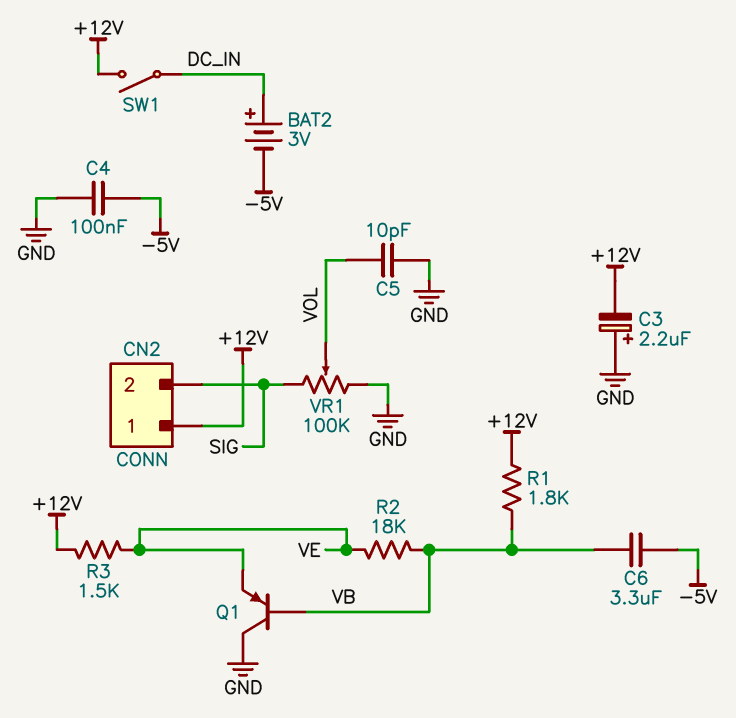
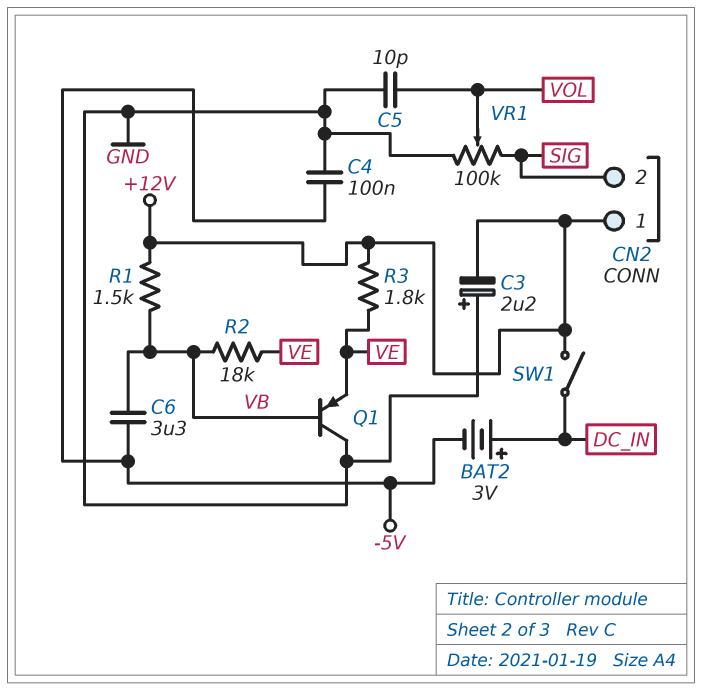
R1: 1.8k (+12V, VB) -> 1.5k (+12V, VB)
R3: 1.5k (+12V, VE) -> 1.8k (+12V, VE)

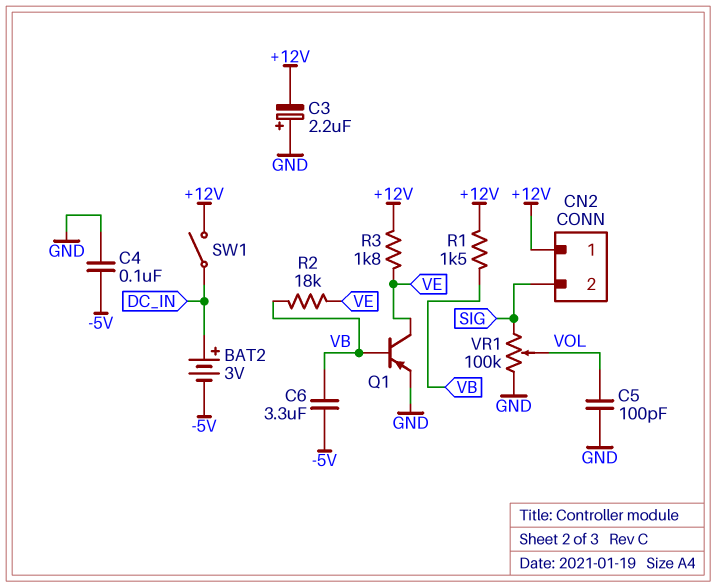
C5: 10pF (GND, VOL) -> 100pF (GND, VOL)
Q1: PNP (B VB, C GND, E VE) -> PNP (B VB, C VE, E GND)

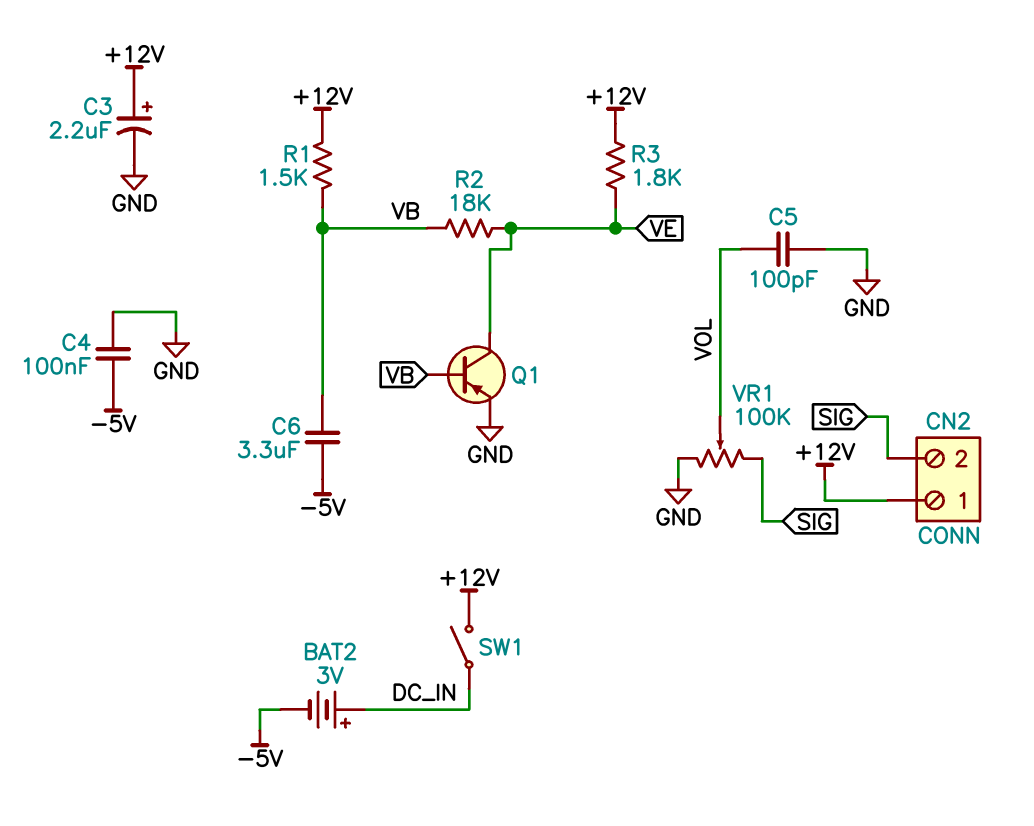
C3: 2.2uF (plus GND, minus +12V) -> 2.2uF (plus +12V, minus GND)

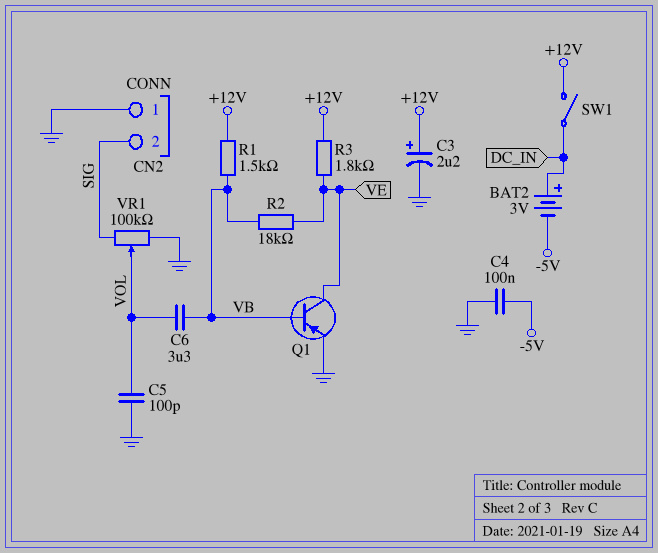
C6: 3.3uF (-5V, VB) -> 3.3uF (VB, VOL)
CN2 pin 1: +12V -> GND

